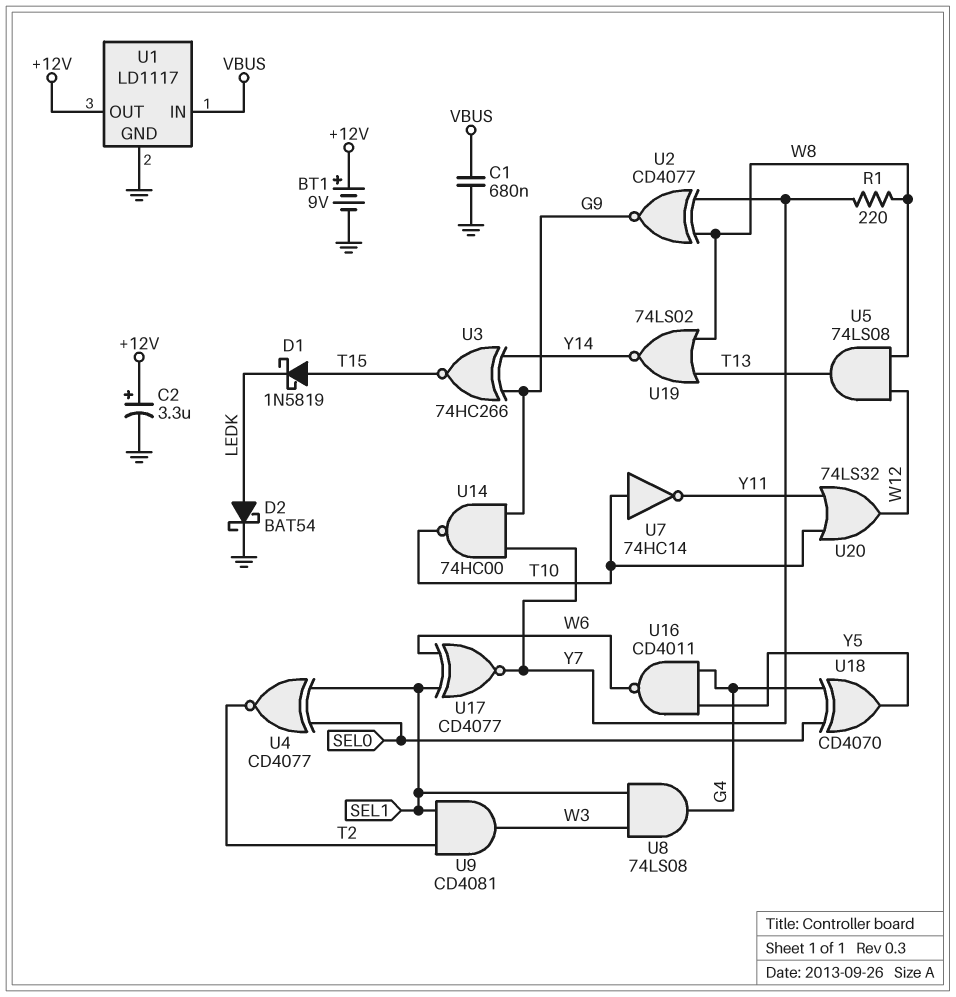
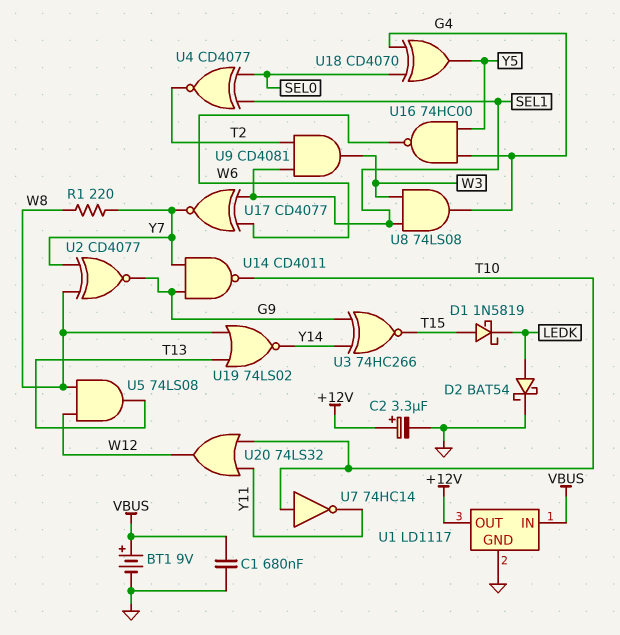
BT1: 9V (plus +12V, minus GND) -> 9V (plus VBUS, minus GND)
U14: NAND 74HC00 (in G9, in Y7, out T10) -> NAND CD4011 (in G9, in Y7, out T10)
U16: NAND CD4011 (in G4, in Y5, out W6) -> NAND 74HC00 (in G4, in Y5, out W6)

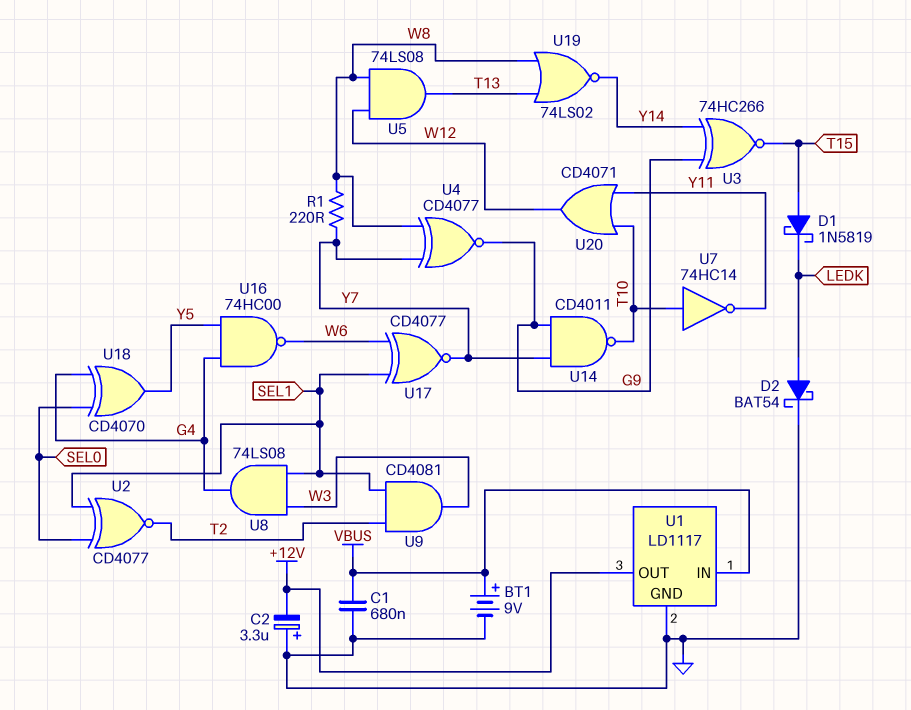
C2: 3.3uF (plus +12V, minus GND) -> 3.3uF (plus GND, minus +12V)
U2: XNOR CD4077 (in W8, in Y7, out G9) -> XNOR CD4077 (in SEL0, in SEL1, out T2)
U4: XNOR CD4077 (in SEL0, in SEL1, out T2) -> XNOR CD4077 (in W8, in Y7, out G9)
U20: OR 74LS32 (in T10, in Y11, out W12) -> OR CD4071 (in T10, in Y11, out W12)

